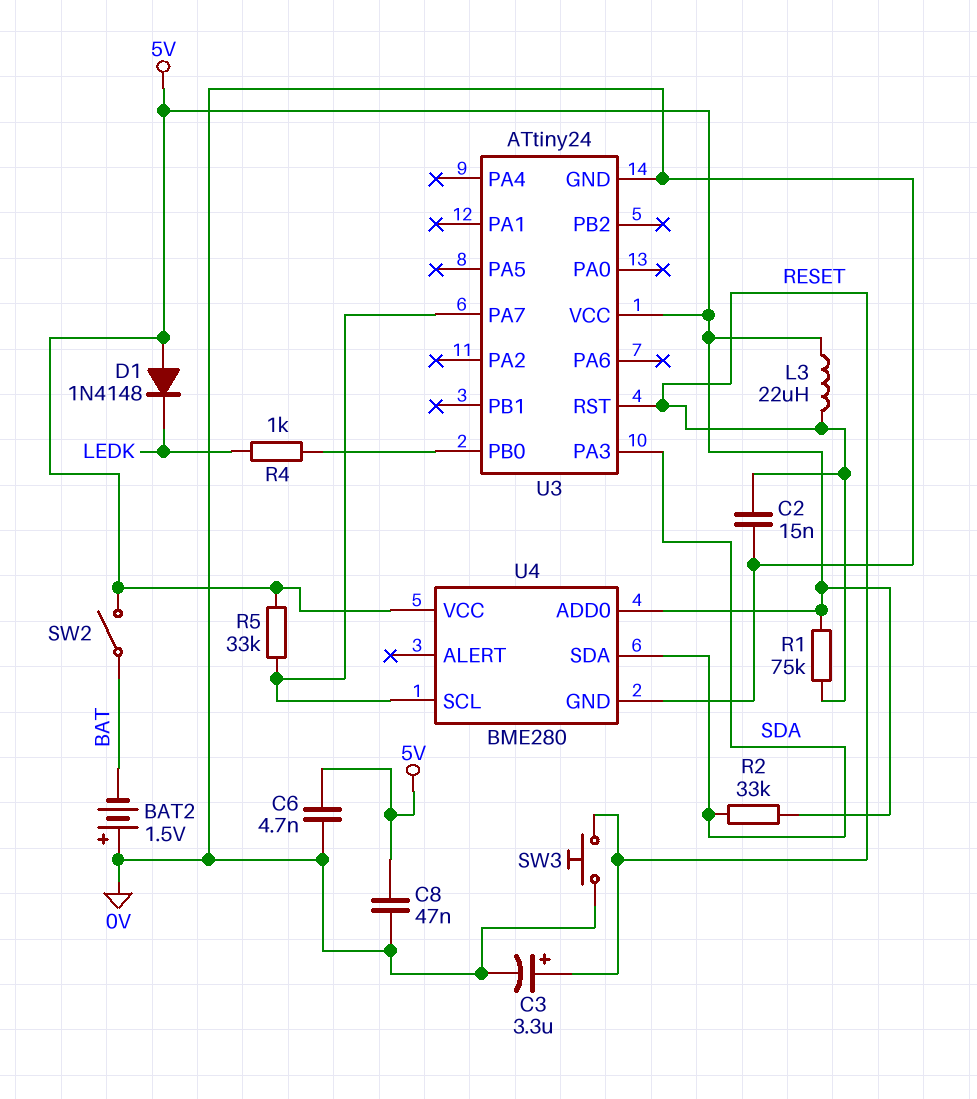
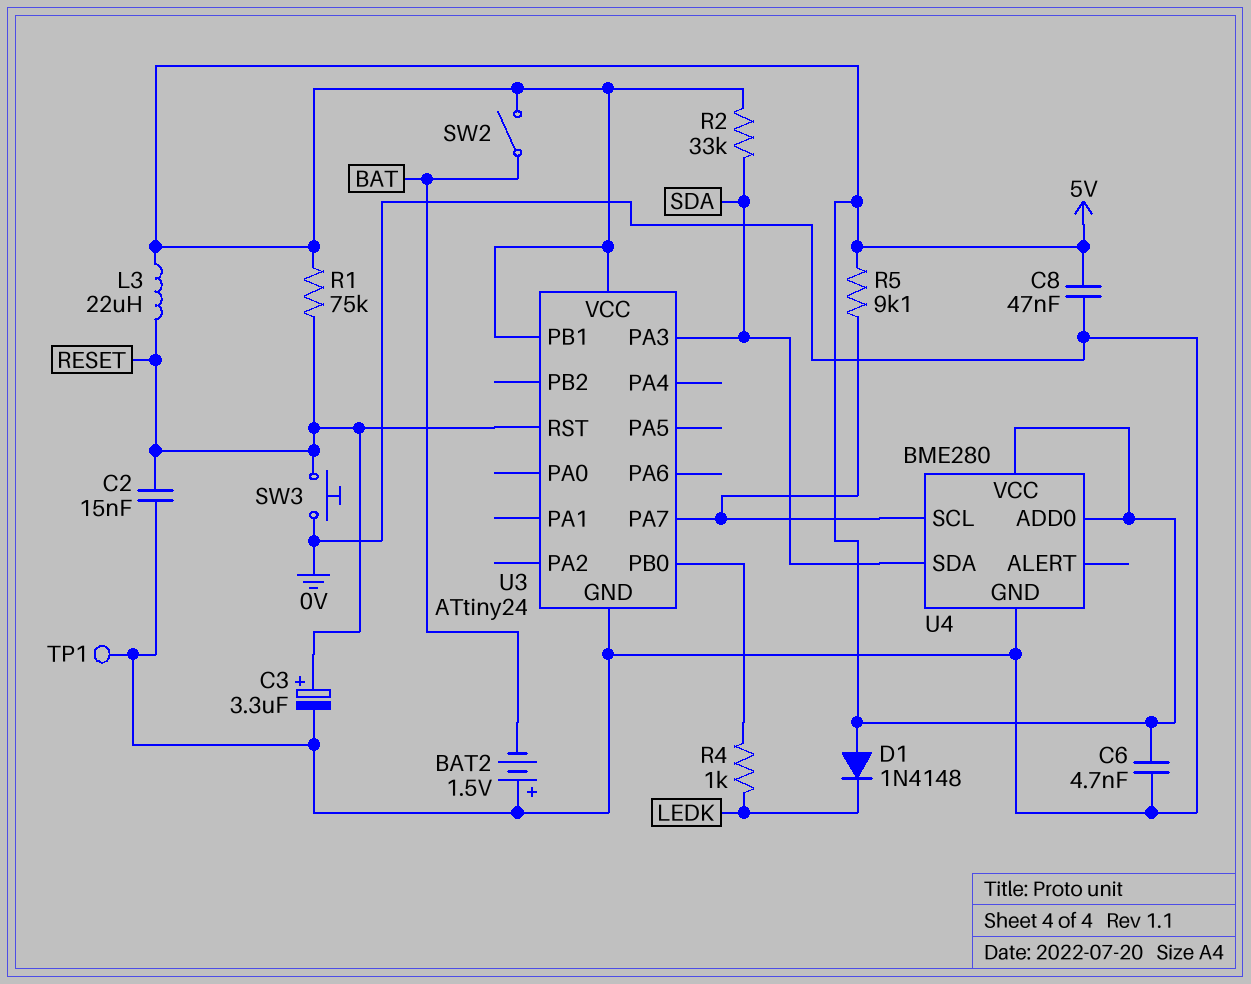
R5: 33k (5V, U3/PA7) -> 9.1k (5V, U3/PA7)
TP1: none -> test point (0V)
U3 pin PB1: none -> 5V

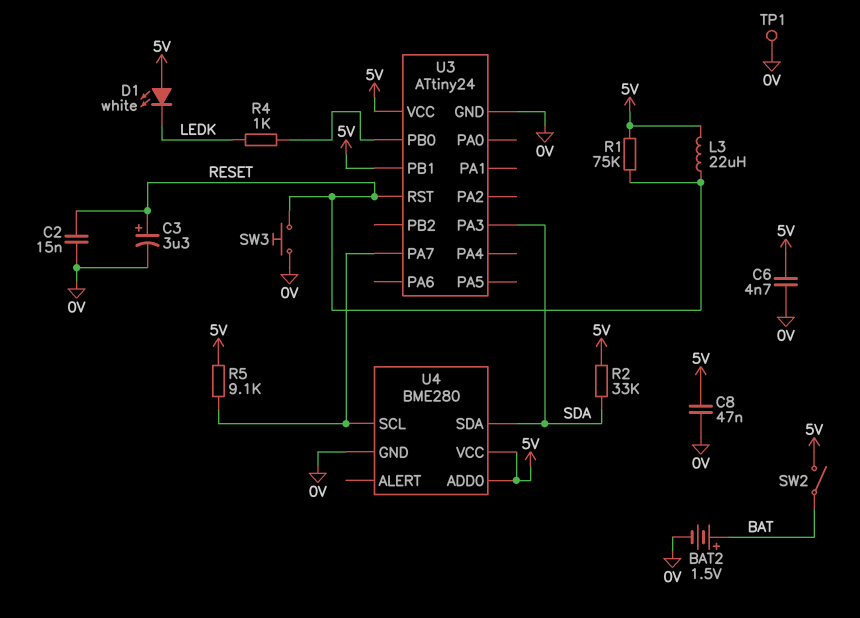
BAT2: 1.5V (plus 0V, minus BAT) -> 1.5V (plus BAT, minus 0V)
D1: diode 1N4148 (A 5V, K LEDK) -> LED white (A 5V, K LEDK)

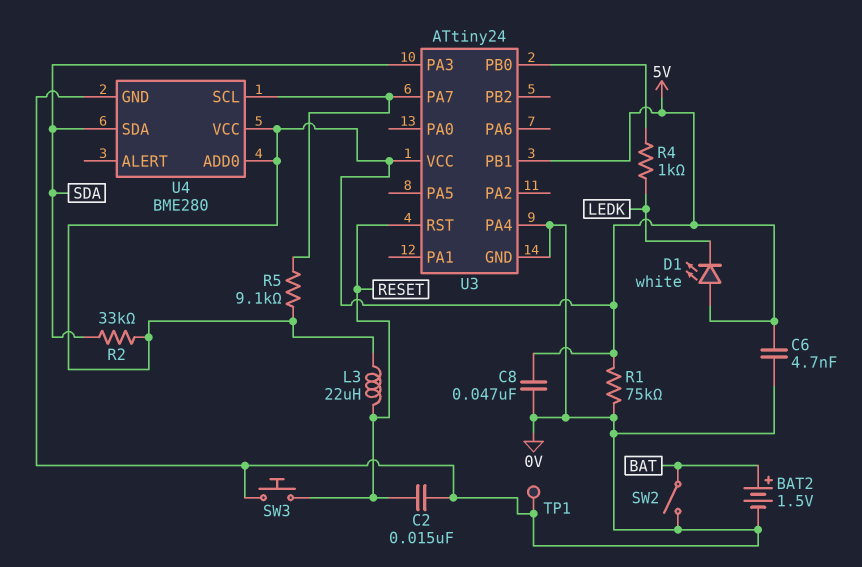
C3: 3.3uF (plus RESET, minus 0V) -> none
R1: 75k (5V, RESET) -> 75k (0V, 5V)
SW2: switch (5V, BAT) -> switch (0V, BAT)
U3 pin PA4: none -> 0V

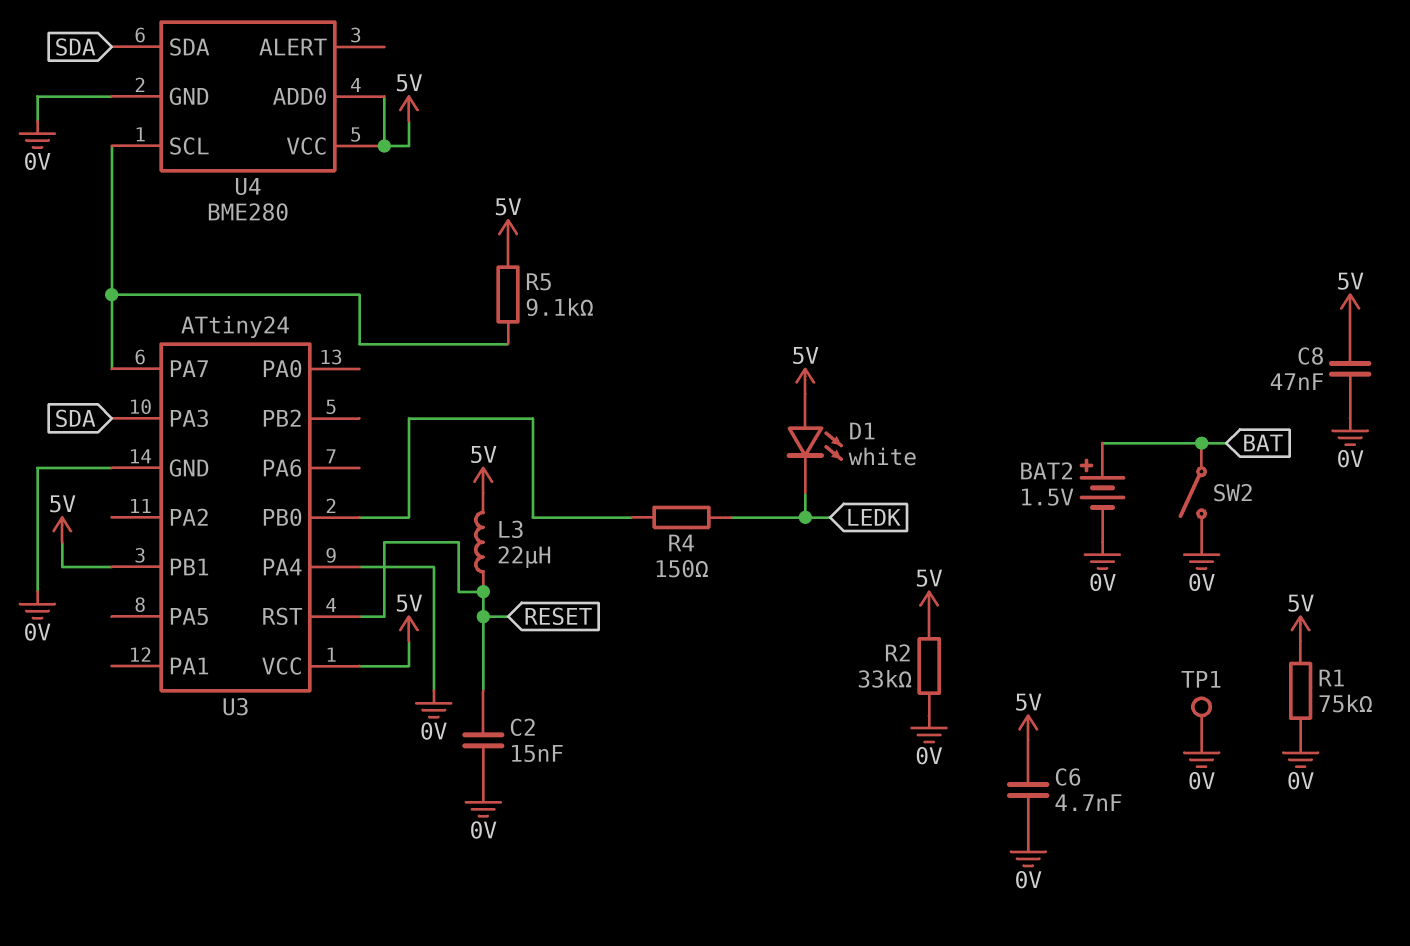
R2: 33k (5V, SDA) -> 33k (0V, 5V)
R4: 1k (LEDK, U3/PB0) -> 150 (LEDK, U3/PB0)
SW3: button (0V, RESET) -> none

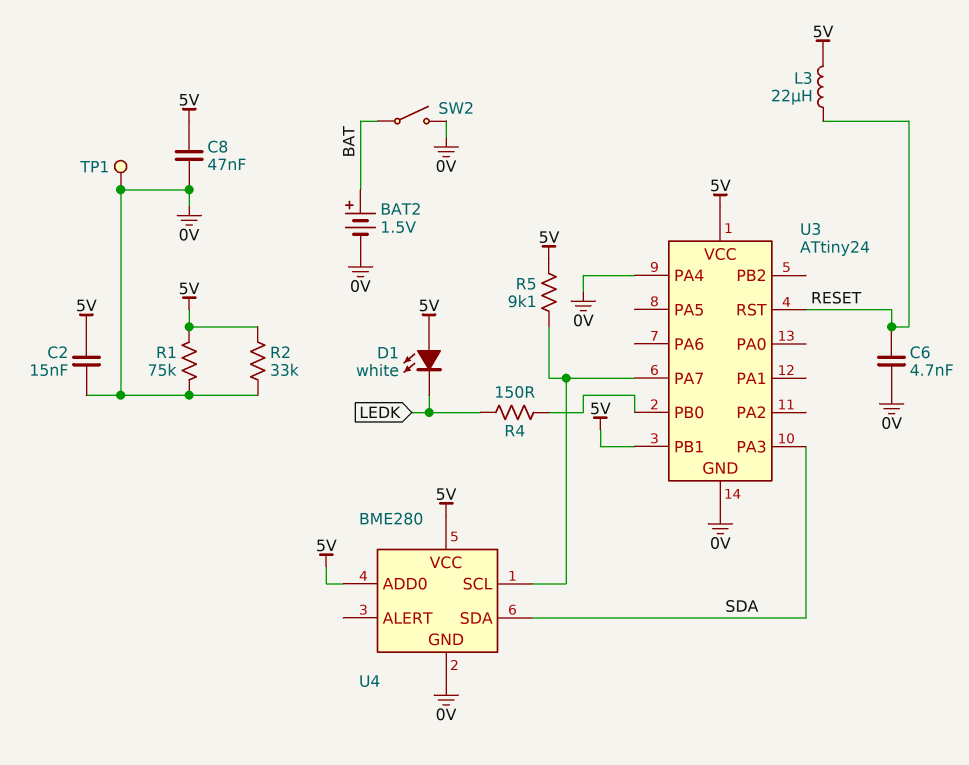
C2: 15nF (0V, RESET) -> 15nF (0V, 5V)
C6: 4.7nF (0V, 5V) -> 4.7nF (0V, RESET)

